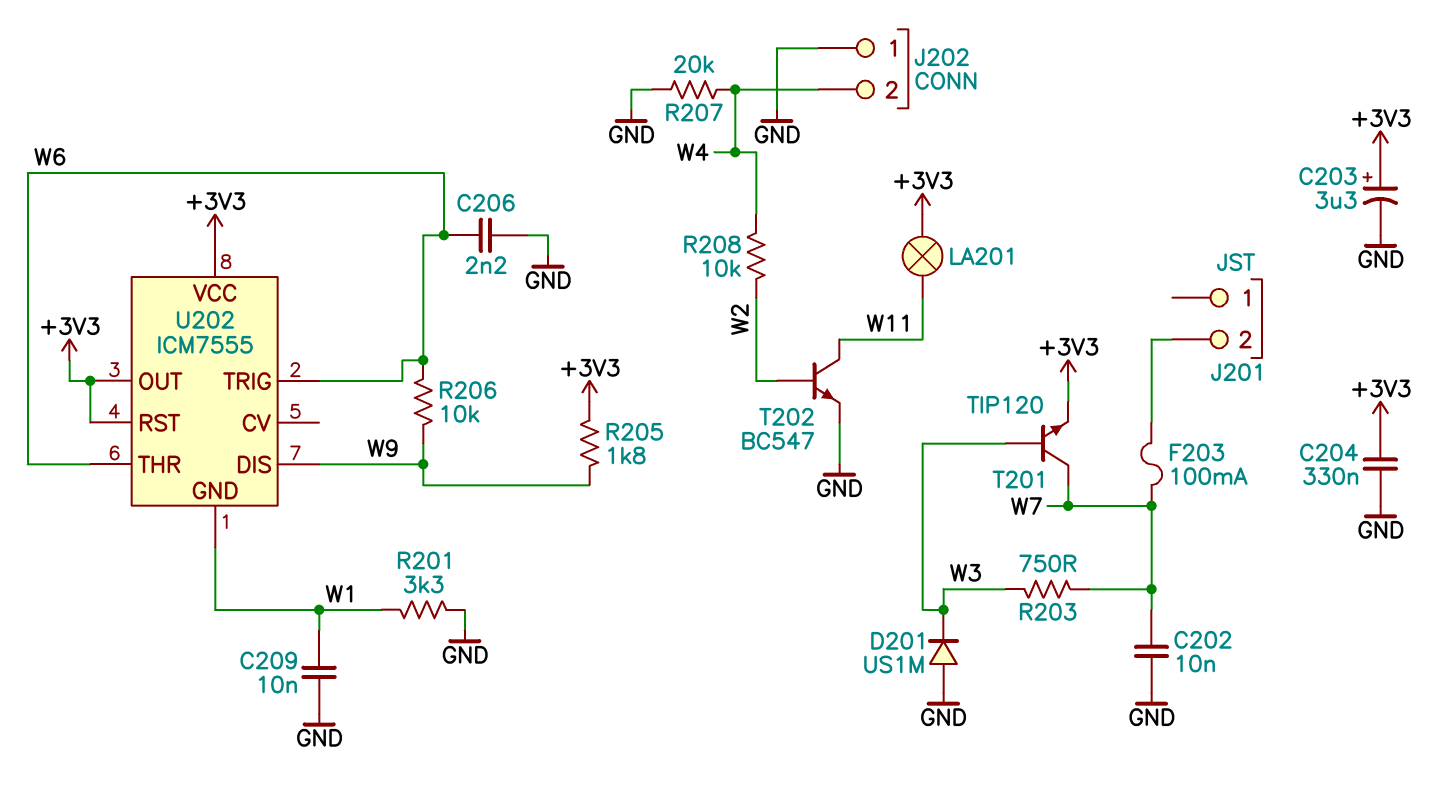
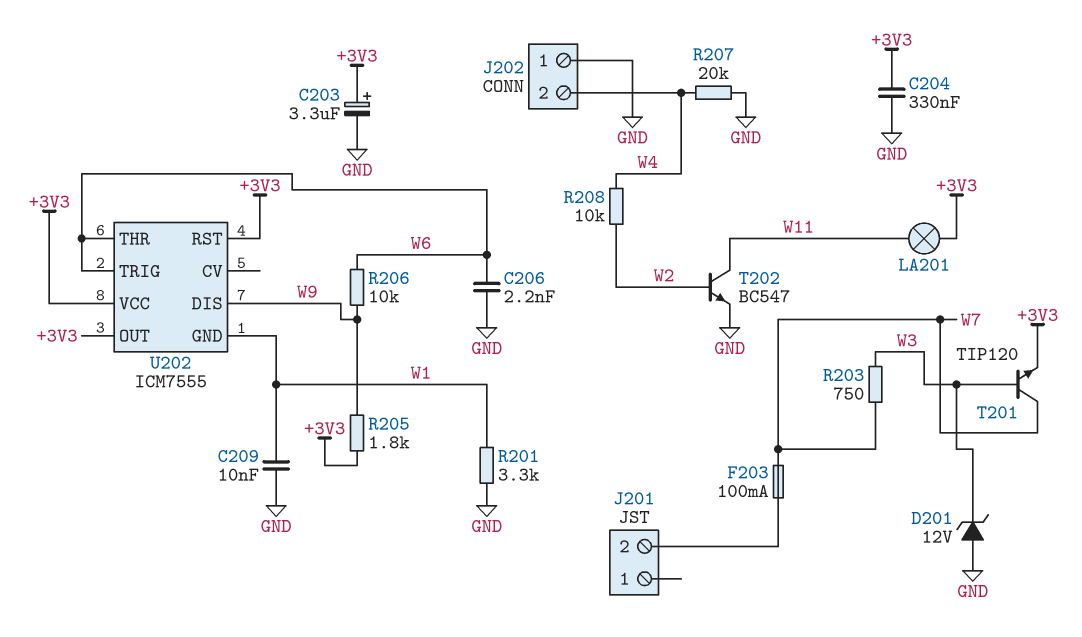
C202: 10nF (GND, W7) -> none
D201: diode US1M (A GND, K W3) -> zener 12V (A GND, K W3)

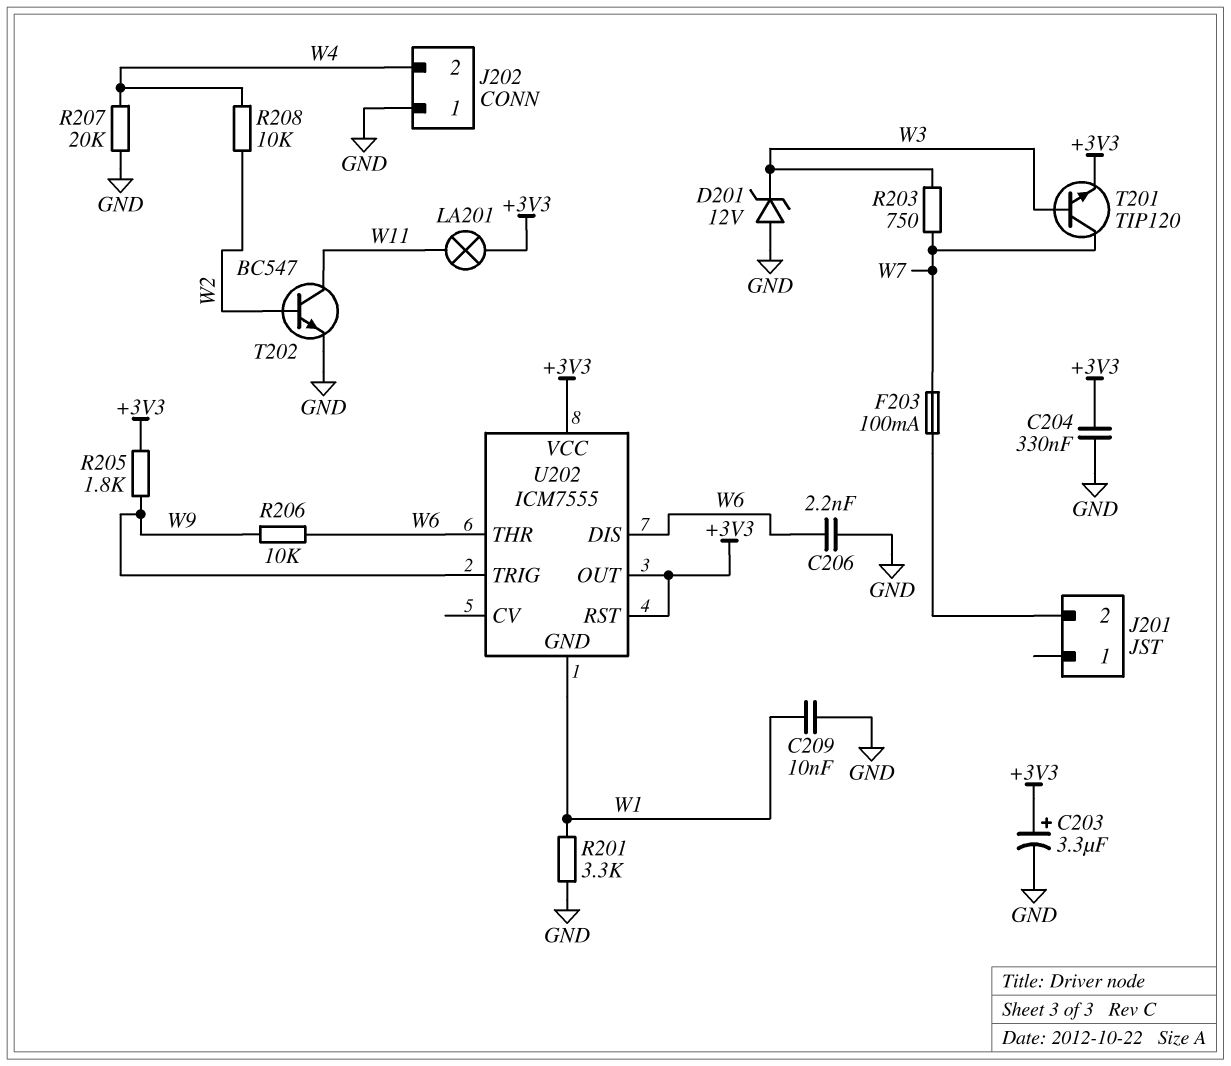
U202 pin DIS: W9 -> W6
U202 pin TRIG: W6 -> W9

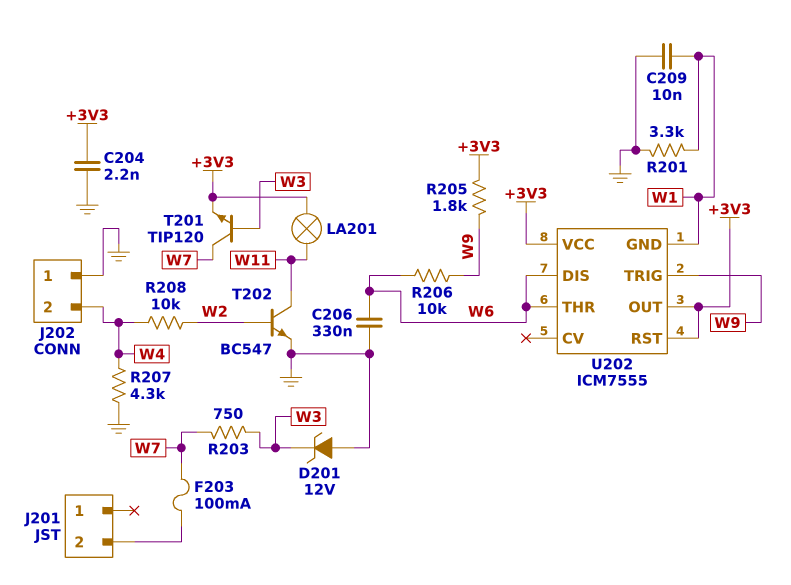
C203: 3.3uF (plus +3V3, minus GND) -> none
C204: 330nF (+3V3, GND) -> 2.2nF (+3V3, GND)
C206: 2.2nF (GND, W6) -> 330nF (GND, W6)
R207: 20k (GND, W4) -> 4.3k (GND, W4)

